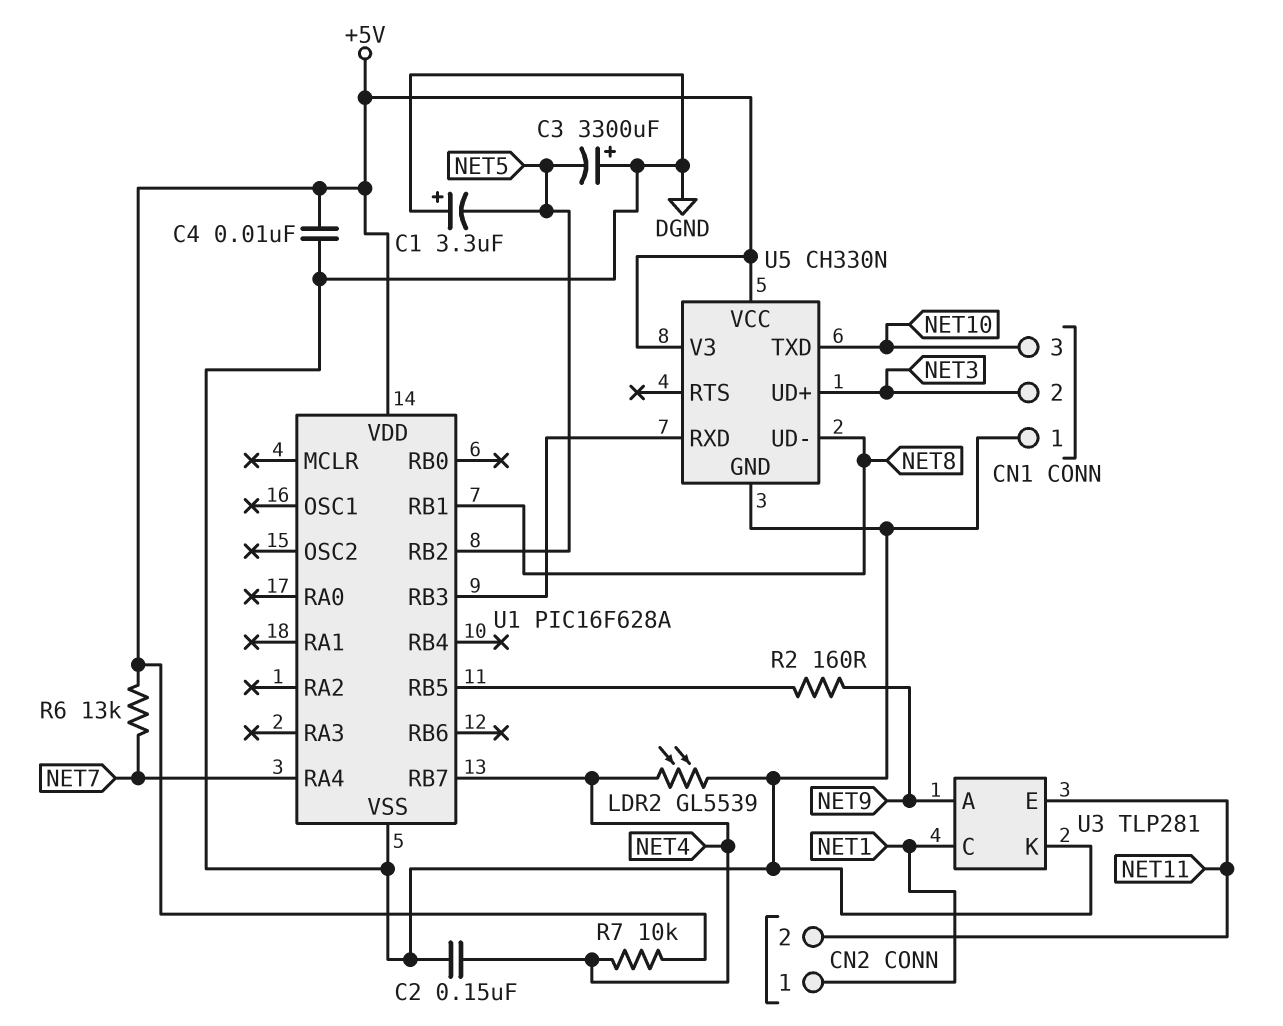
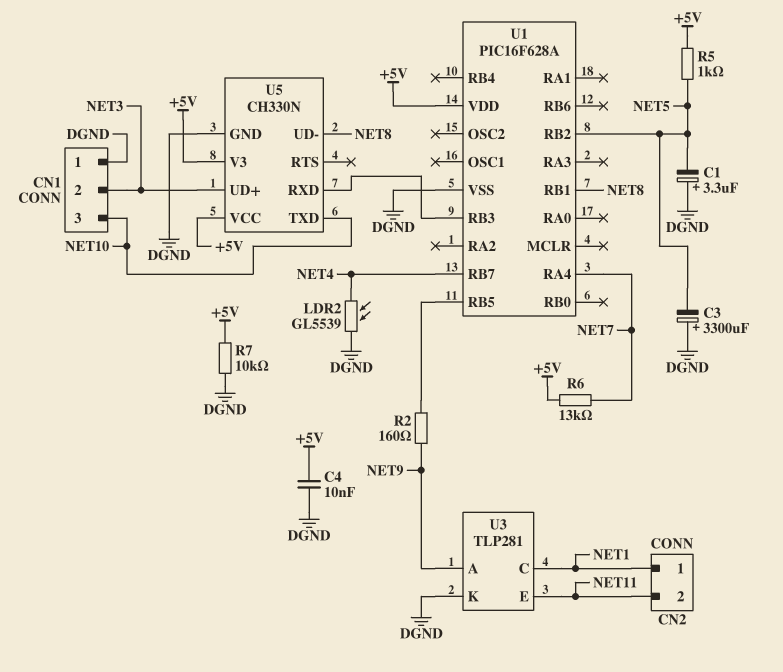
C2: 150nF (DGND, NET4) -> none
R5: none -> 1k (+5V, NET5)
R7: 10k (+5V, NET4) -> 10k (+5V, DGND)

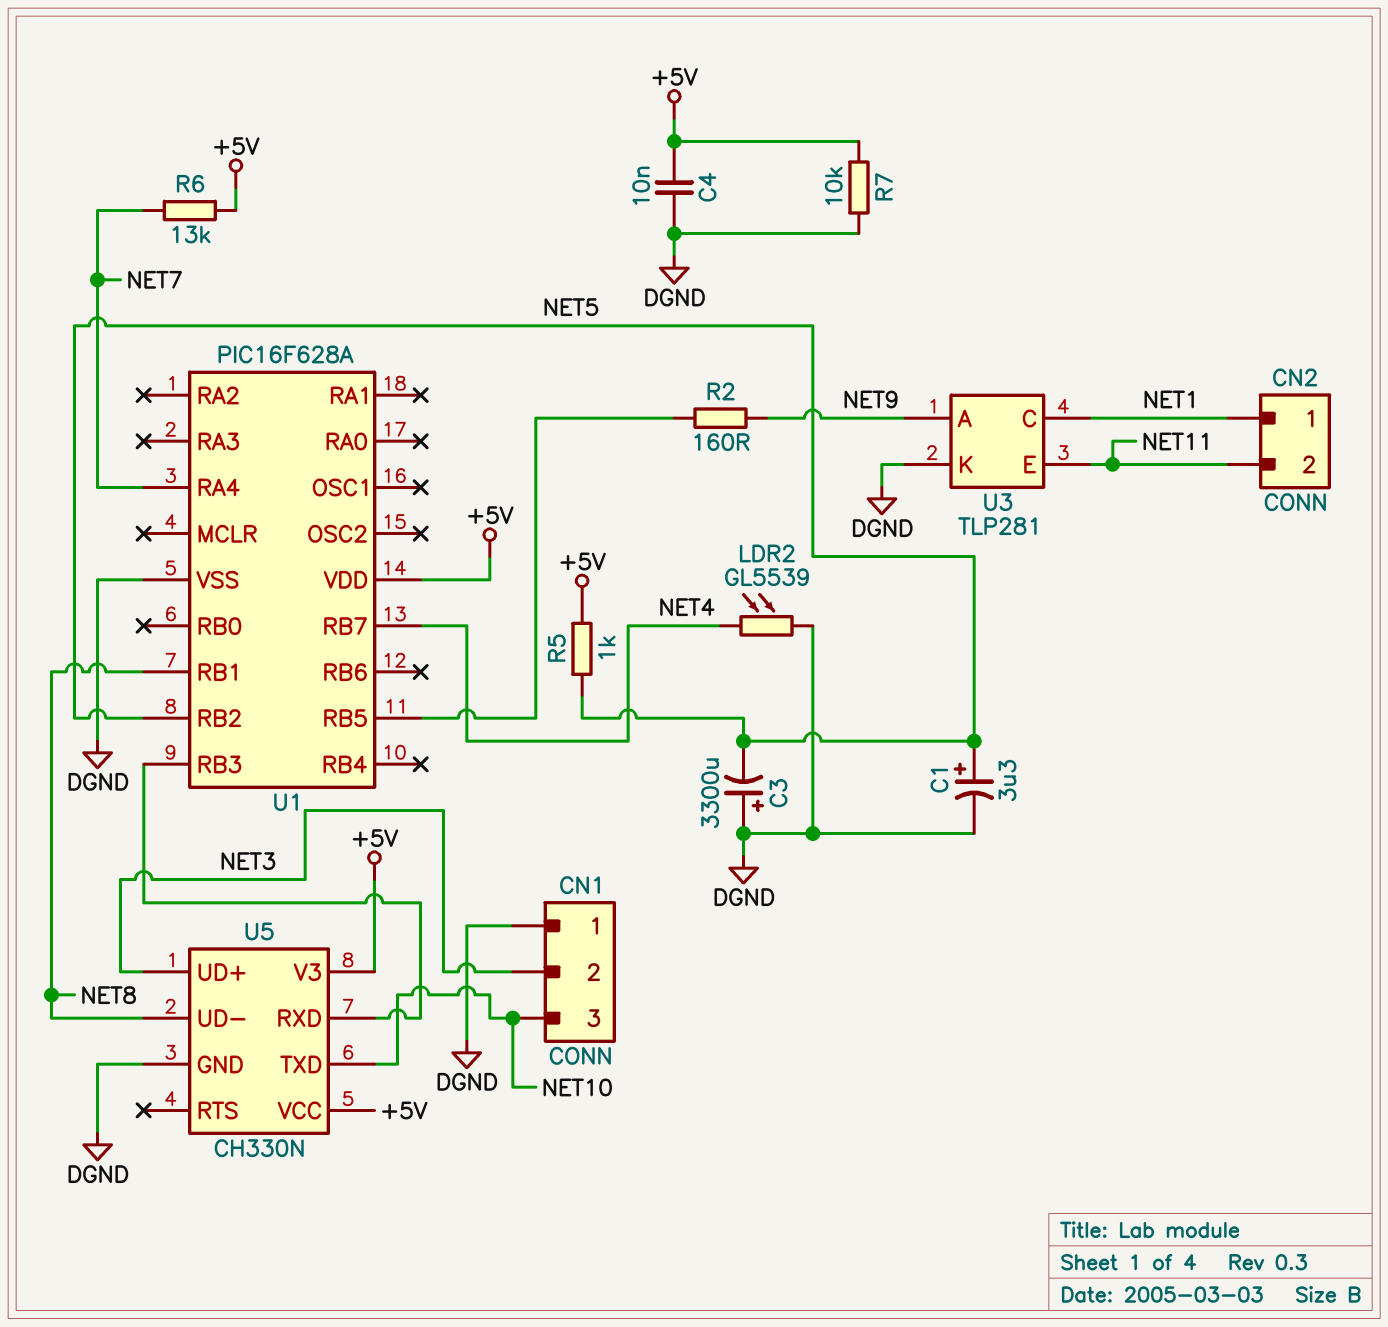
C1: 3.3uF (plus DGND, minus NET5) -> 3.3uF (plus NET5, minus DGND)

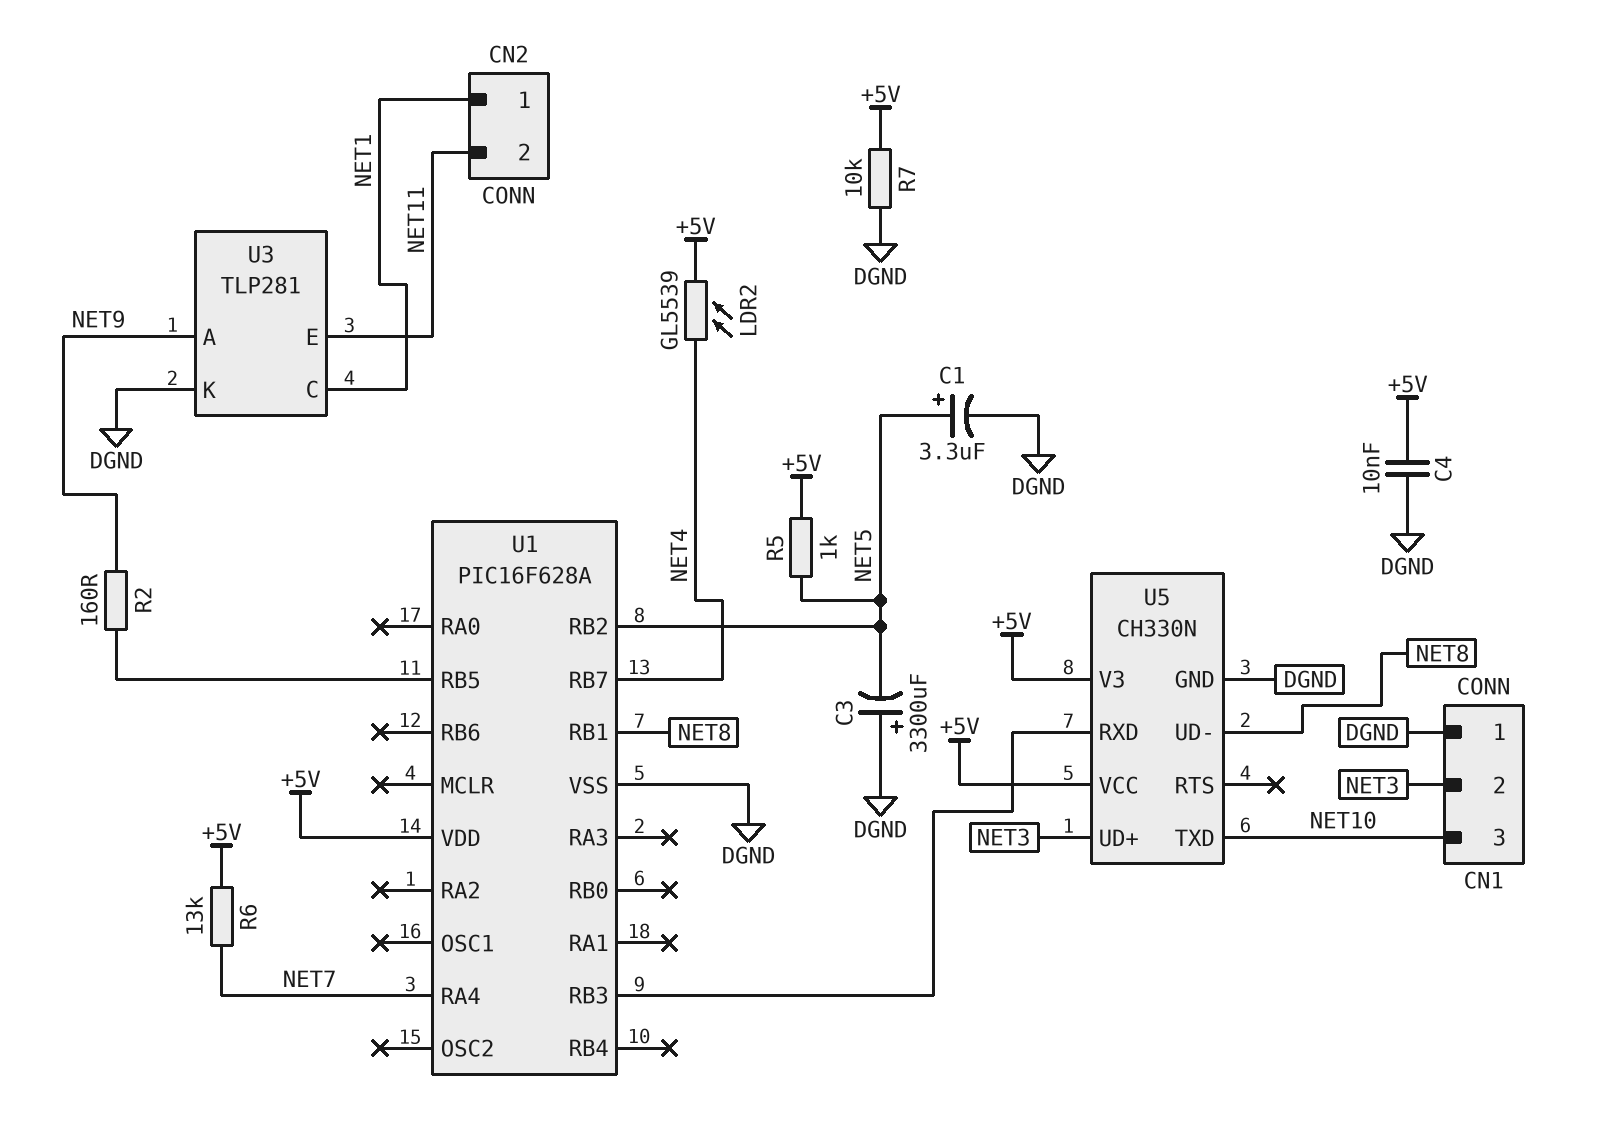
LDR2: GL5539 (DGND, NET4) -> GL5539 (+5V, NET4)

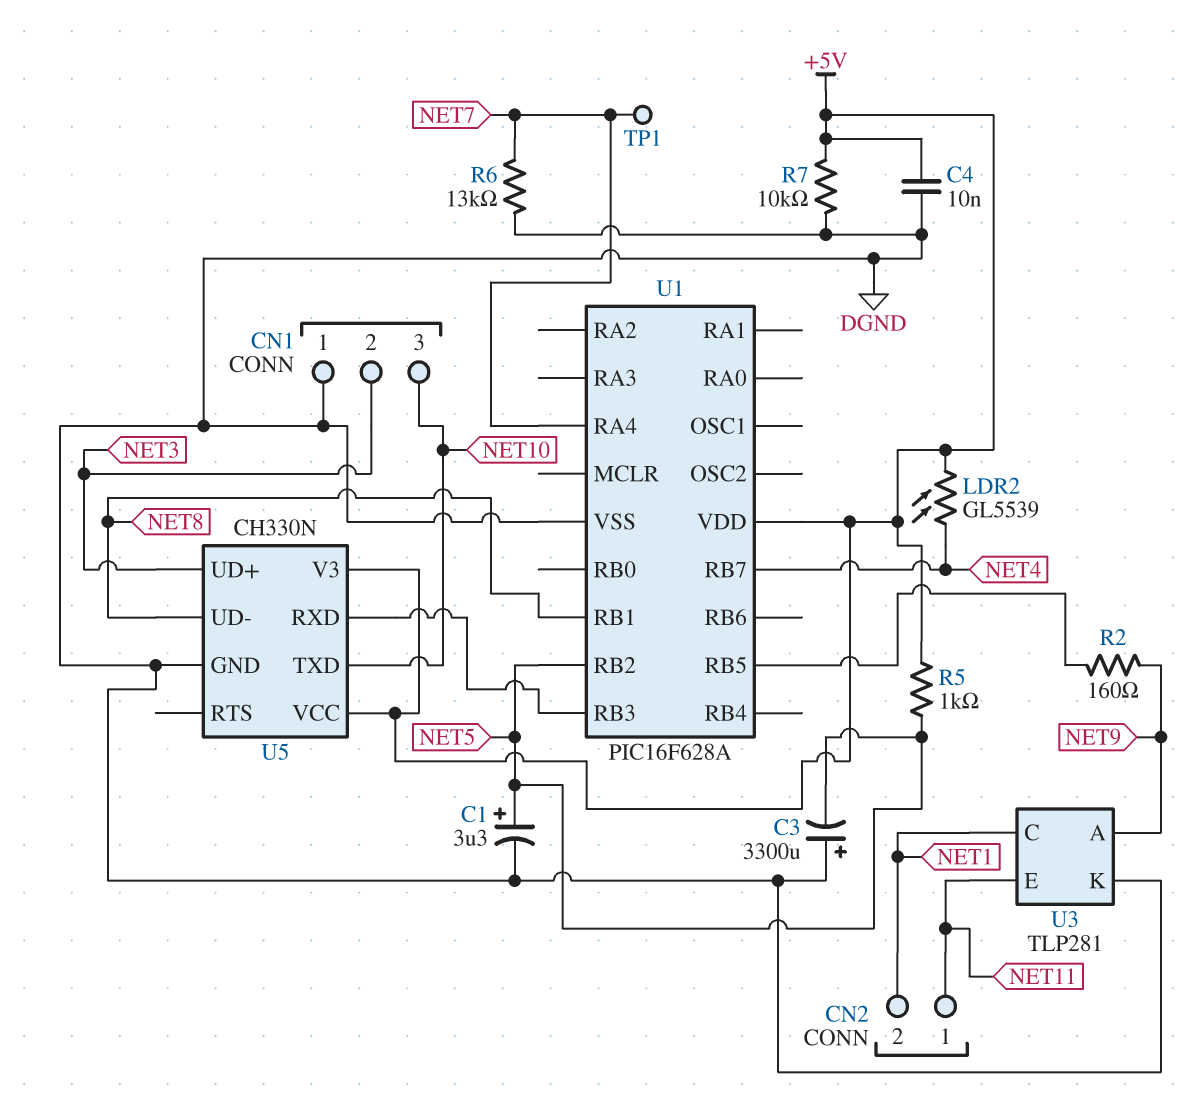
CN2 pin 1: NET1 -> NET11
CN2 pin 2: NET11 -> NET1
R6: 13k (+5V, NET7) -> 13k (DGND, NET7)
TP1: none -> test point (NET7)

